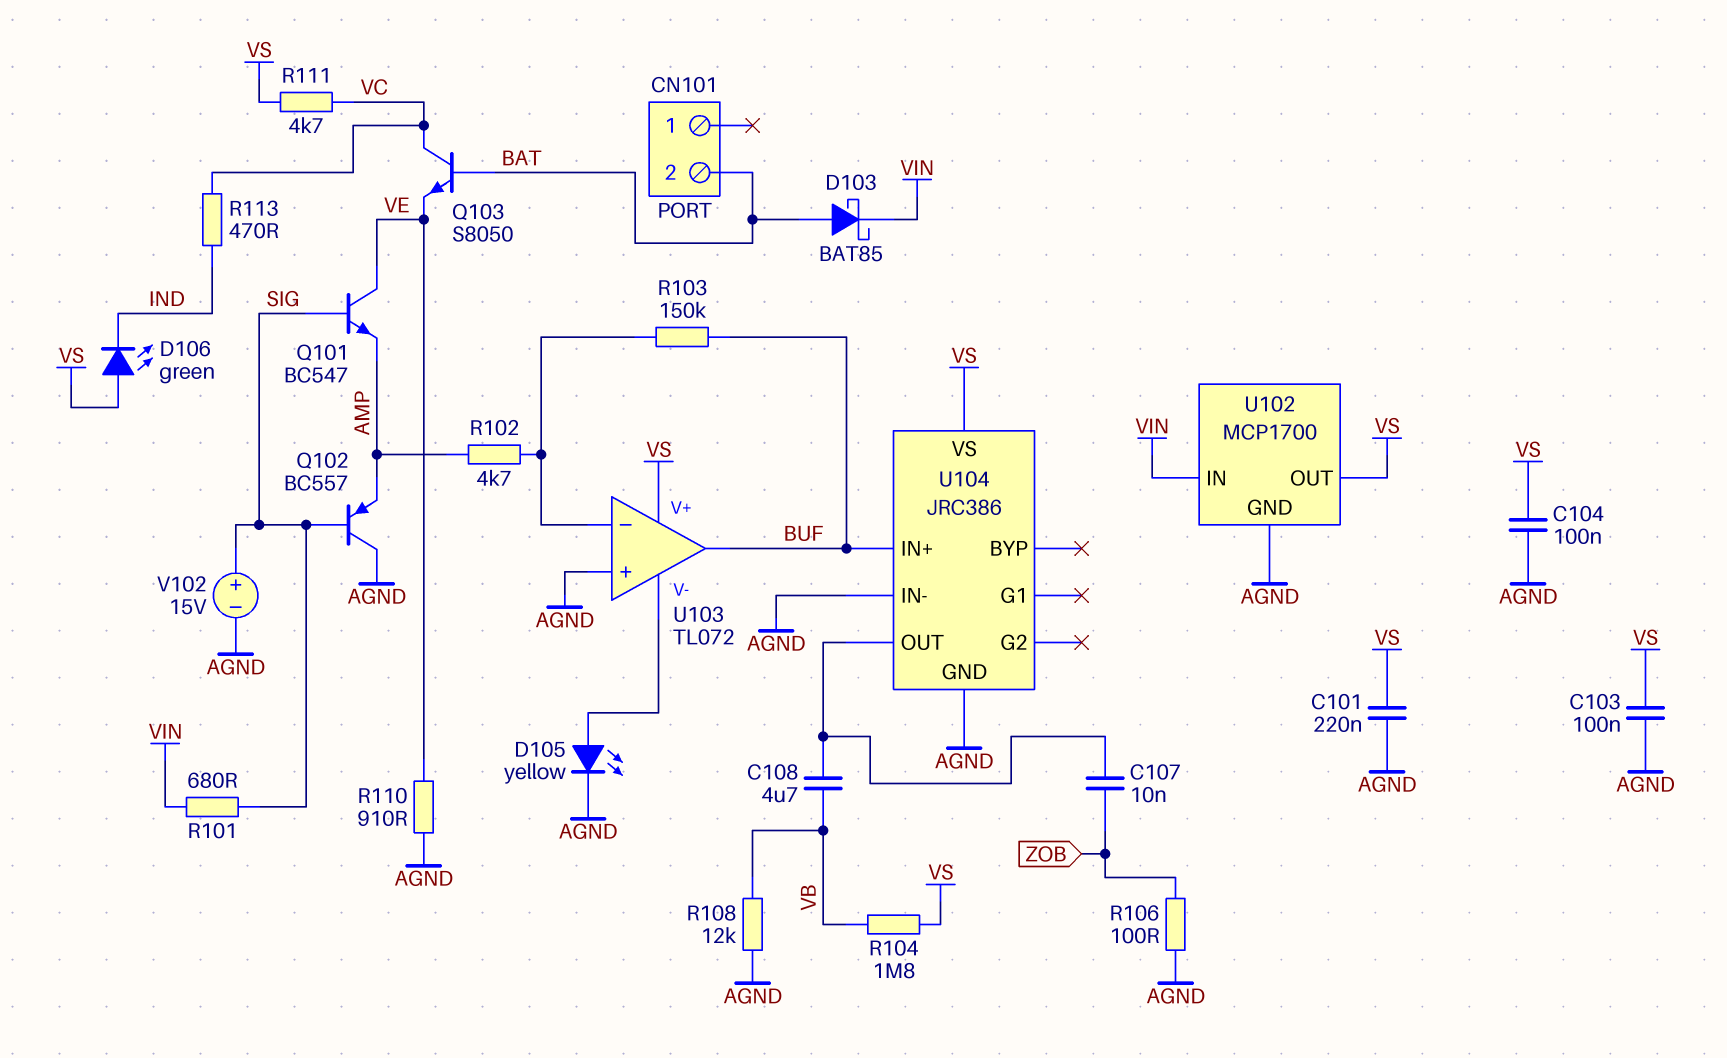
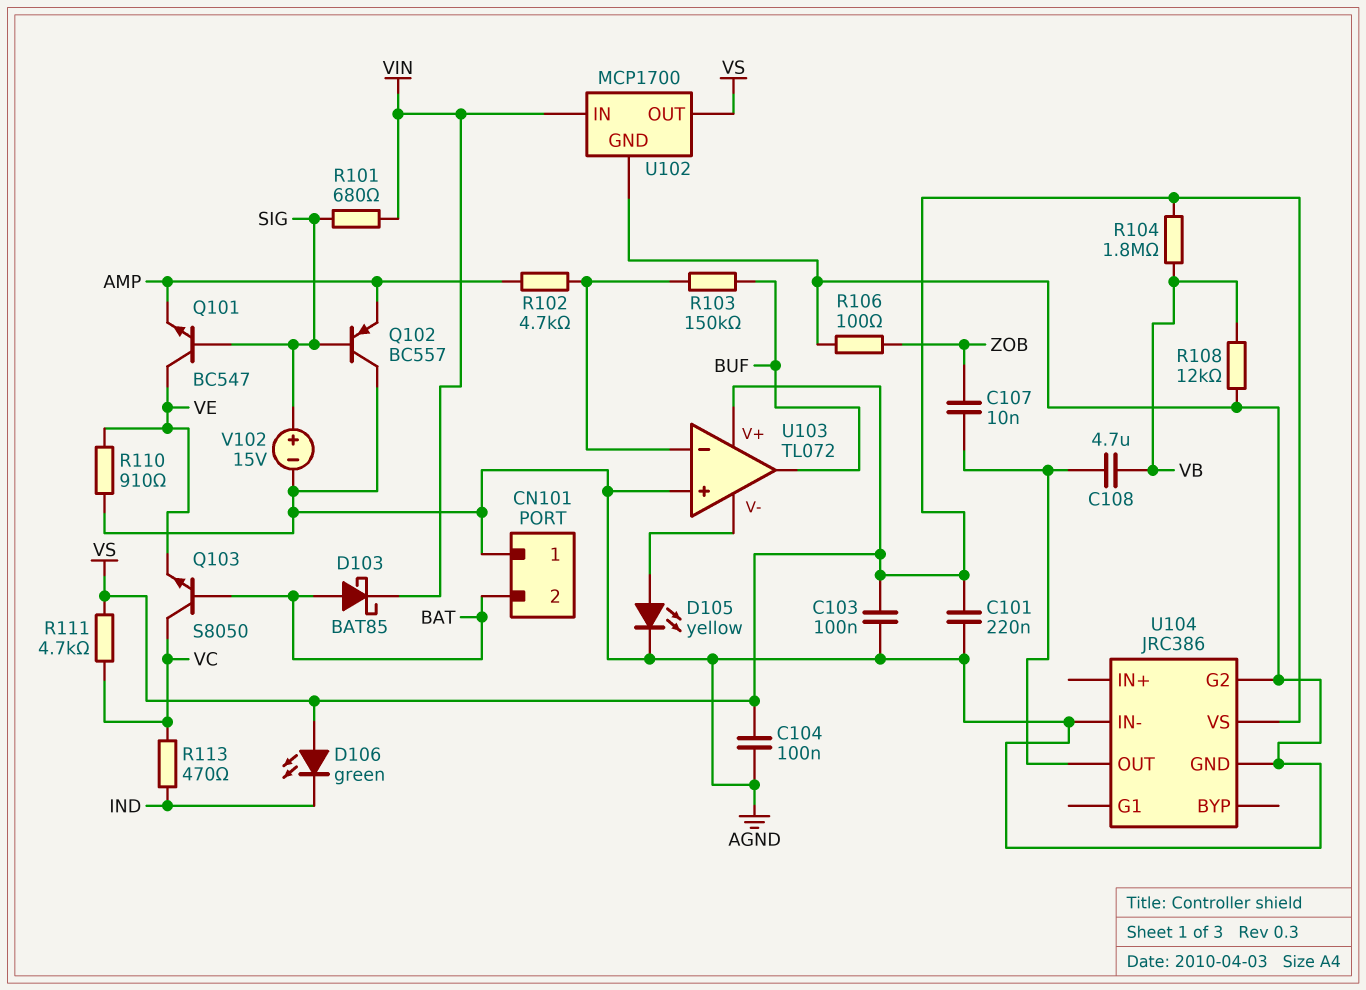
CN101 pin 1: none -> AGND
U104 pin G2: none -> AGND
U104 pin IN+: BUF -> none

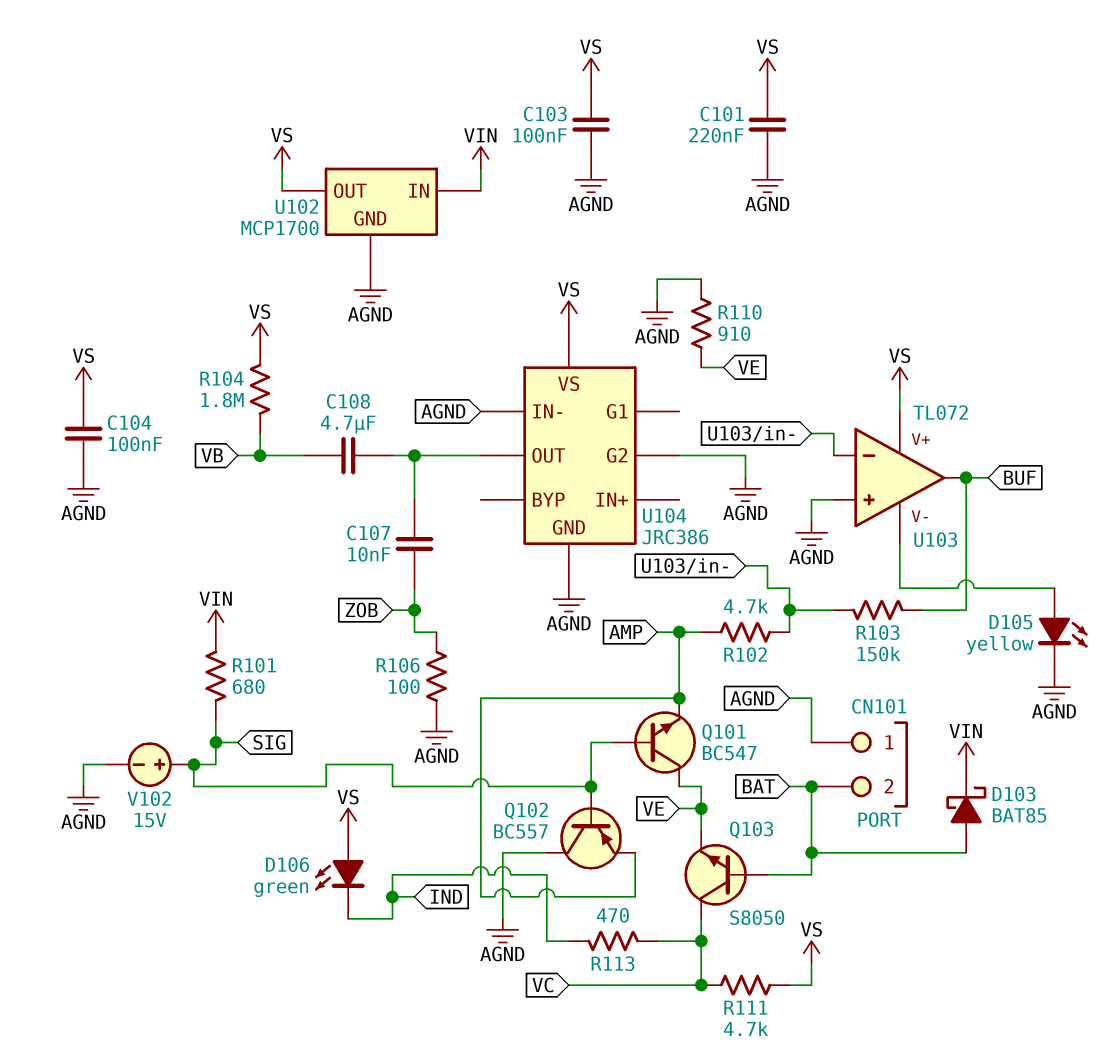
R108: 12k (AGND, VB) -> none

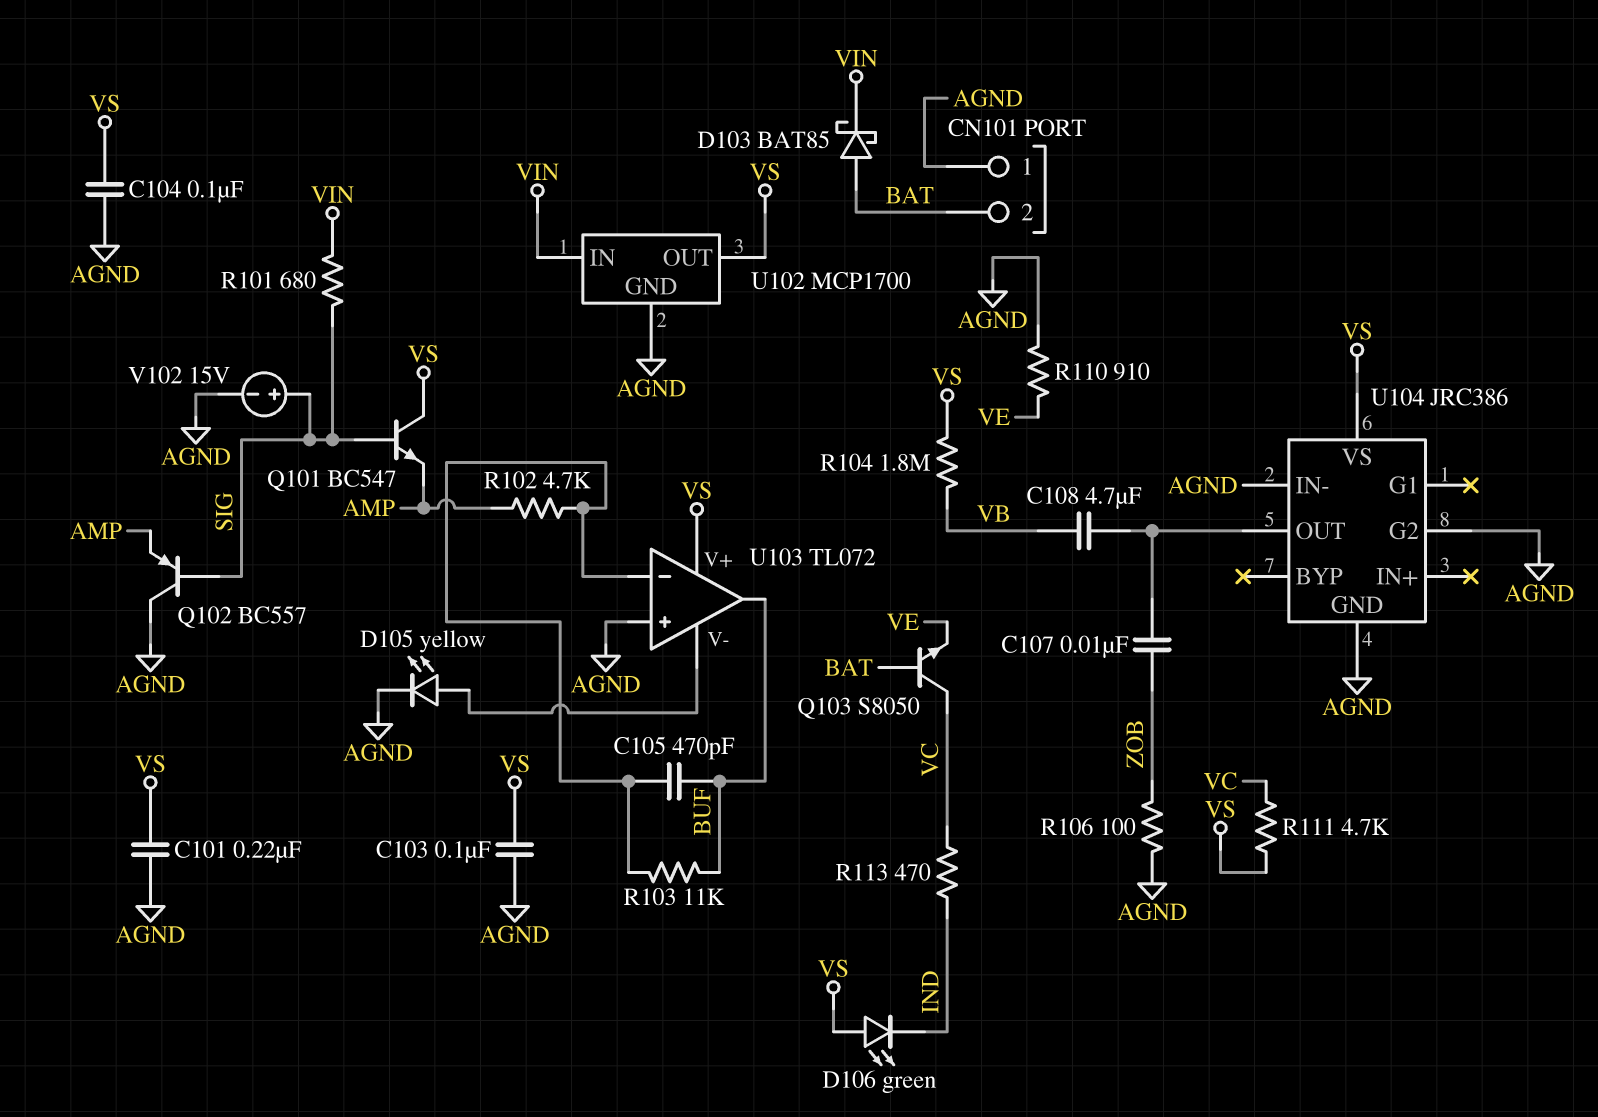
C105: none -> 470pF (BUF, U103/in-)
Q101: NPN BC547 (B SIG, C VE, E AMP) -> NPN BC547 (B SIG, C VS, E AMP)
R103: 150k (BUF, U103/in-) -> 11k (BUF, U103/in-)

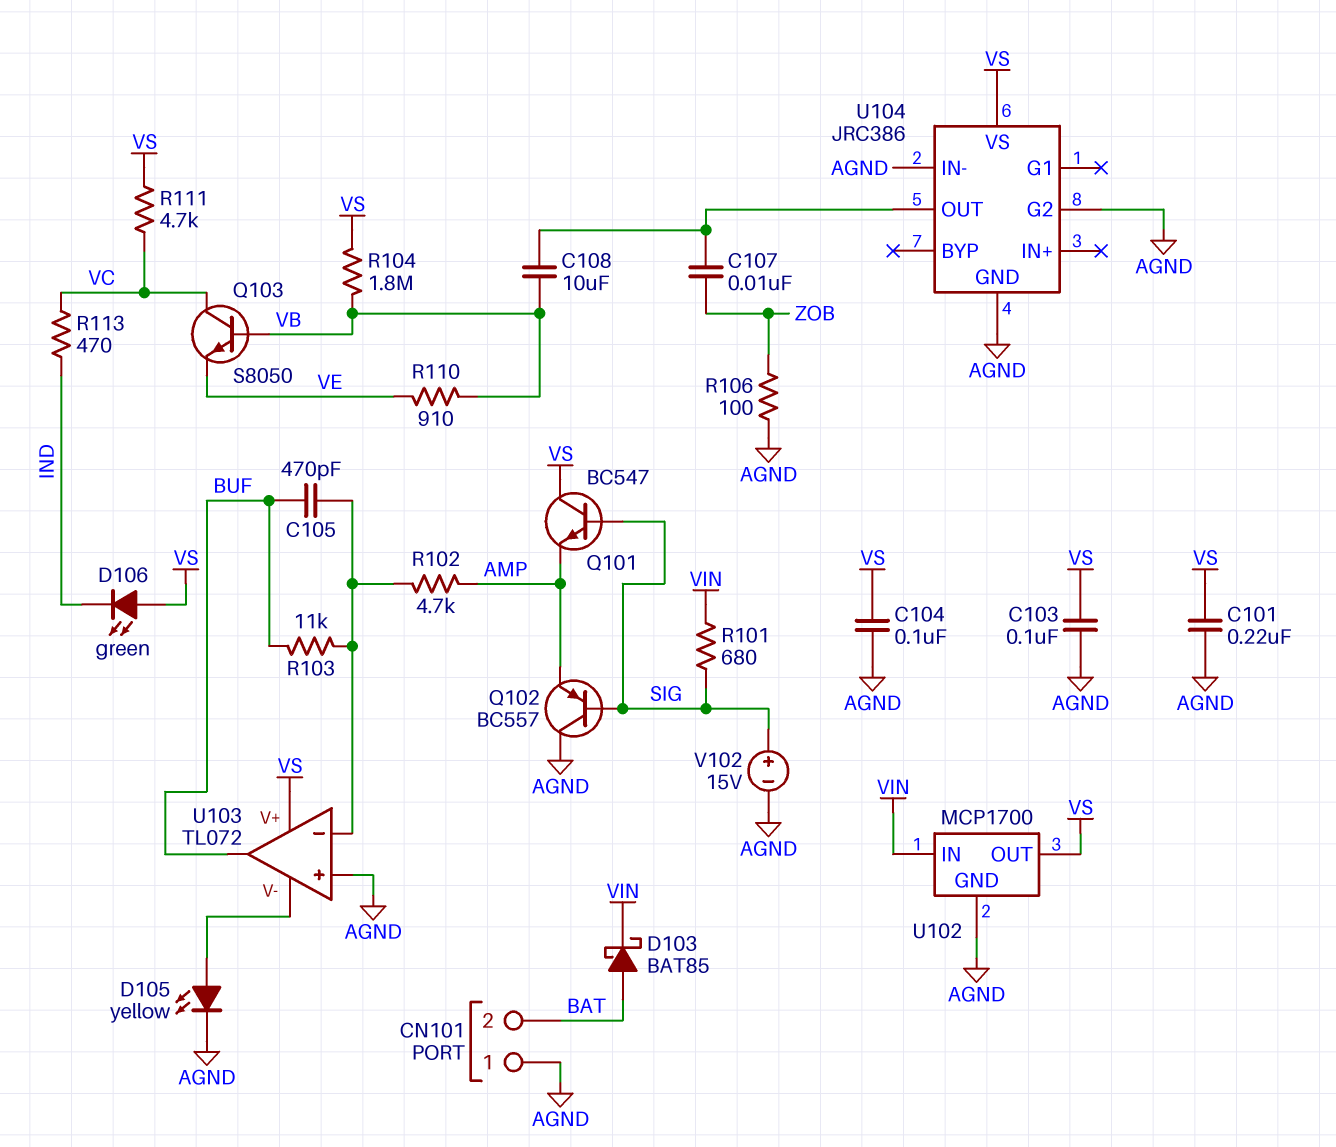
C108: 4.7uF (U104/OUT, VB) -> 10uF (U104/OUT, VB)
Q103: NPN S8050 (B BAT, C VC, E VE) -> NPN S8050 (B VB, C VC, E VE)
R110: 910 (AGND, VE) -> 910 (VB, VE)

